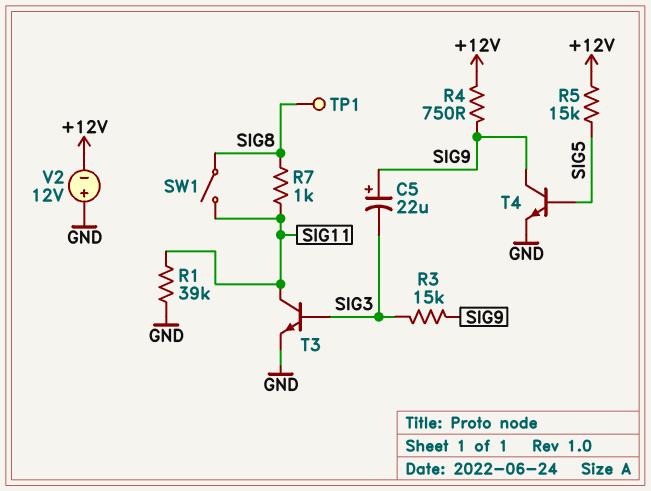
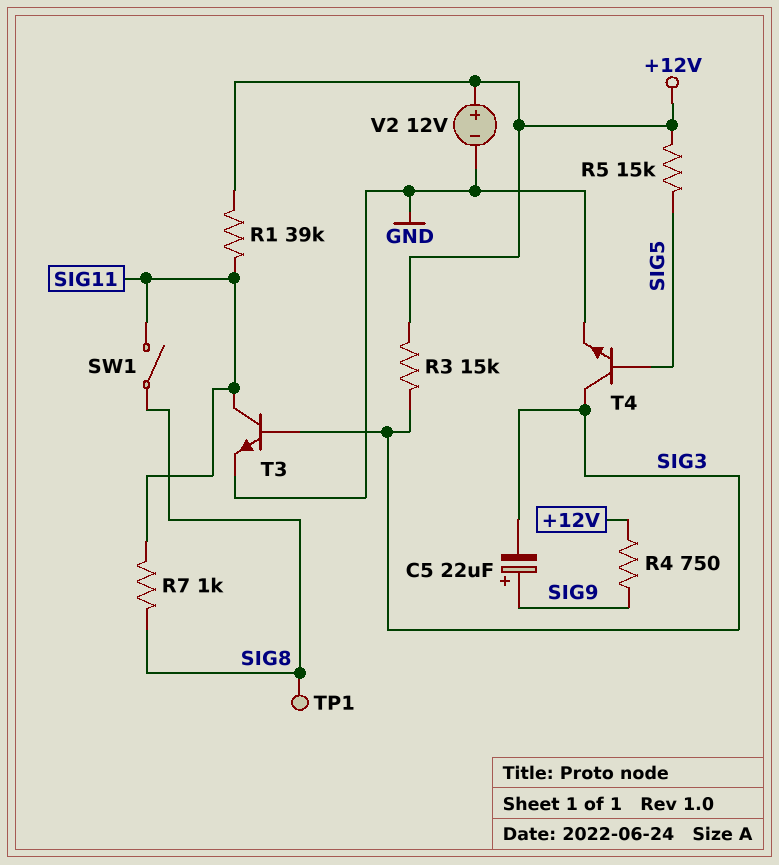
R1: 39k (GND, SIG11) -> 39k (+12V, SIG11)
R3: 15k (SIG3, SIG9) -> 15k (+12V, SIG3)
T4: NPN (B SIG5, C SIG9, E GND) -> NPN (B SIG5, C SIG3, E GND)
V2: 12V (plus GND, minus +12V) -> 12V (plus +12V, minus GND)

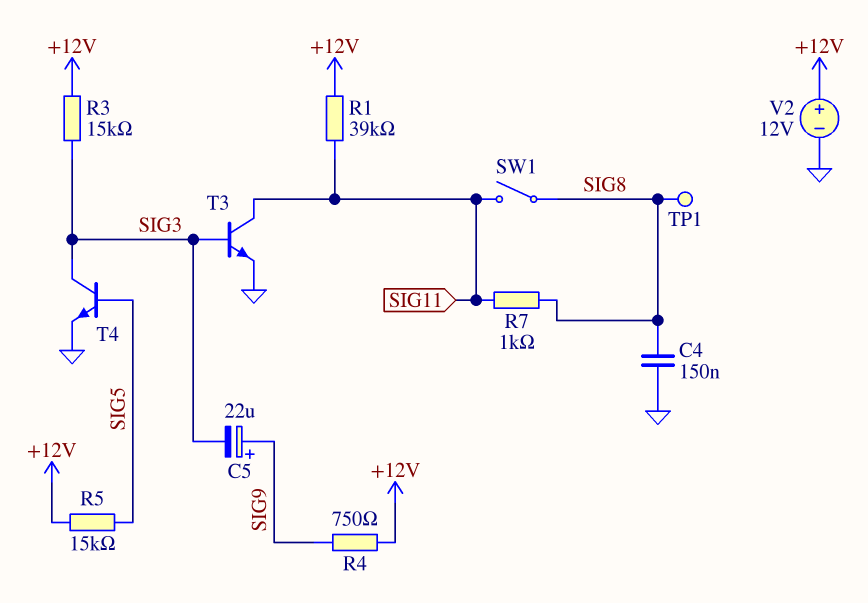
C4: none -> 150nF (GND, SIG8)

